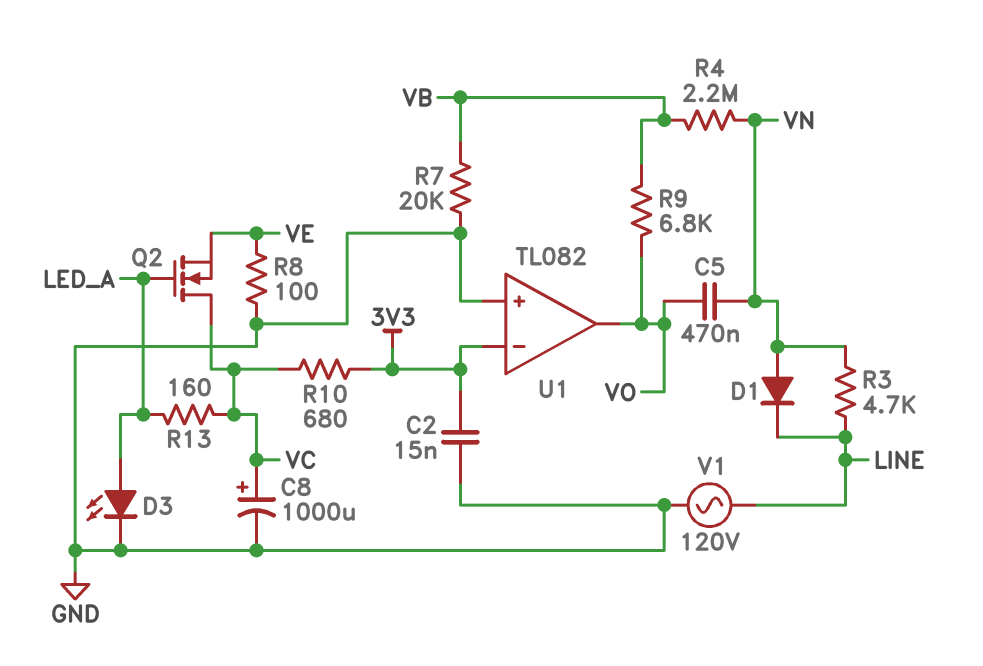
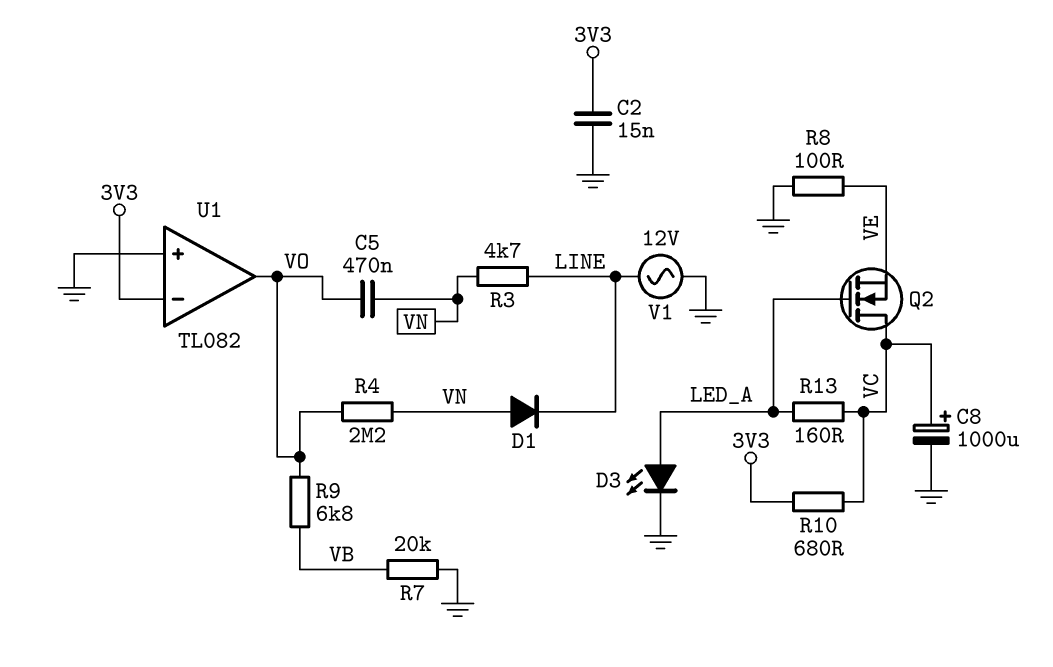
R4: 2.2M (VB, VN) -> 2.2M (VN, VO)
V1: AC 120V (GND, LINE) -> AC 12V (GND, LINE)

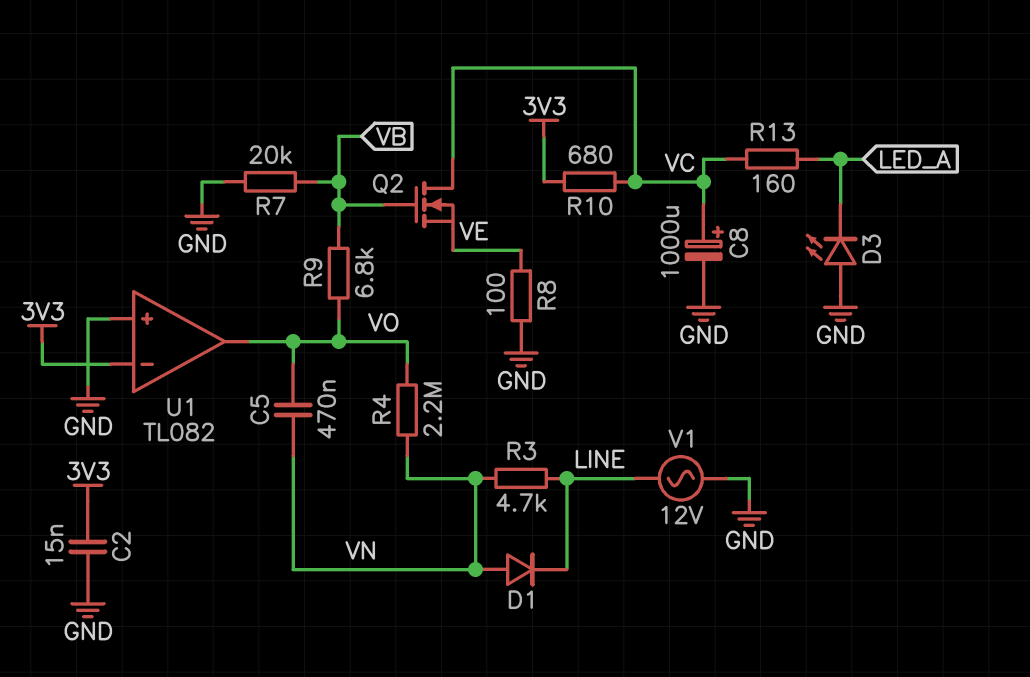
D3: LED (A LED_A, K GND) -> LED (A GND, K LED_A)
Q2: NMOS (G LED_A, D VC, S VE) -> NMOS (G VB, D VC, S VE)

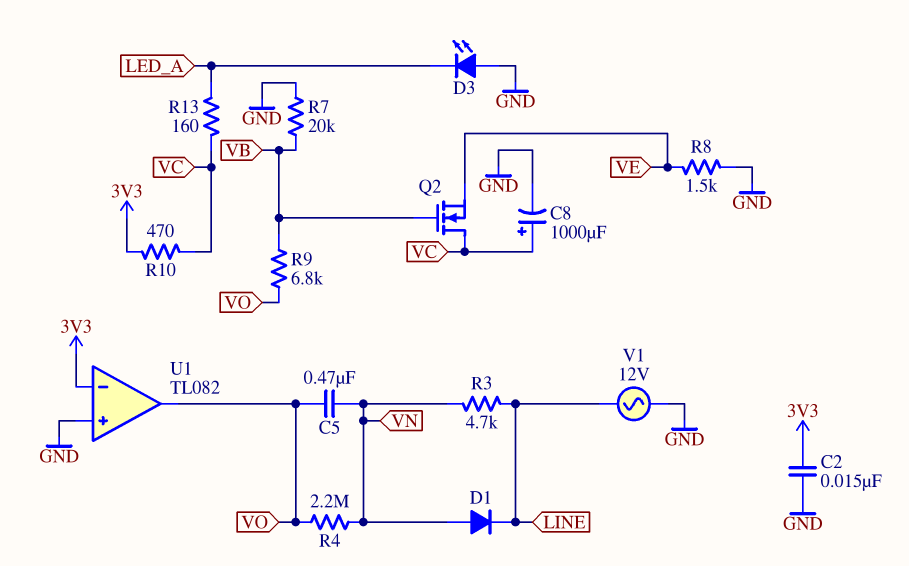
R8: 100 (GND, VE) -> 1.5k (GND, VE)
R10: 680 (3V3, VC) -> 470 (3V3, VC)

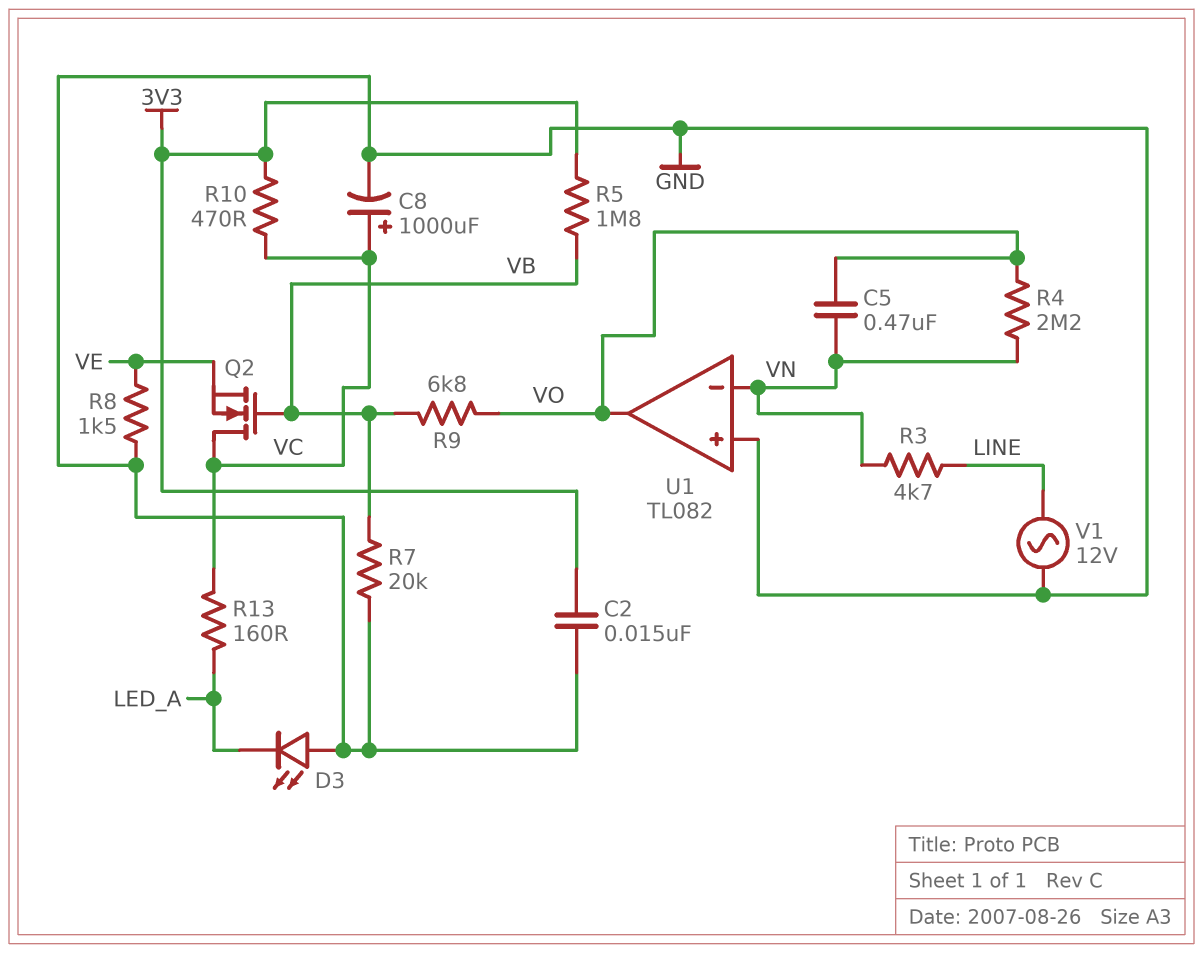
D1: diode (A VN, K LINE) -> none
R5: none -> 1.8M (3V3, VB)
U1 pin in-: 3V3 -> VN

